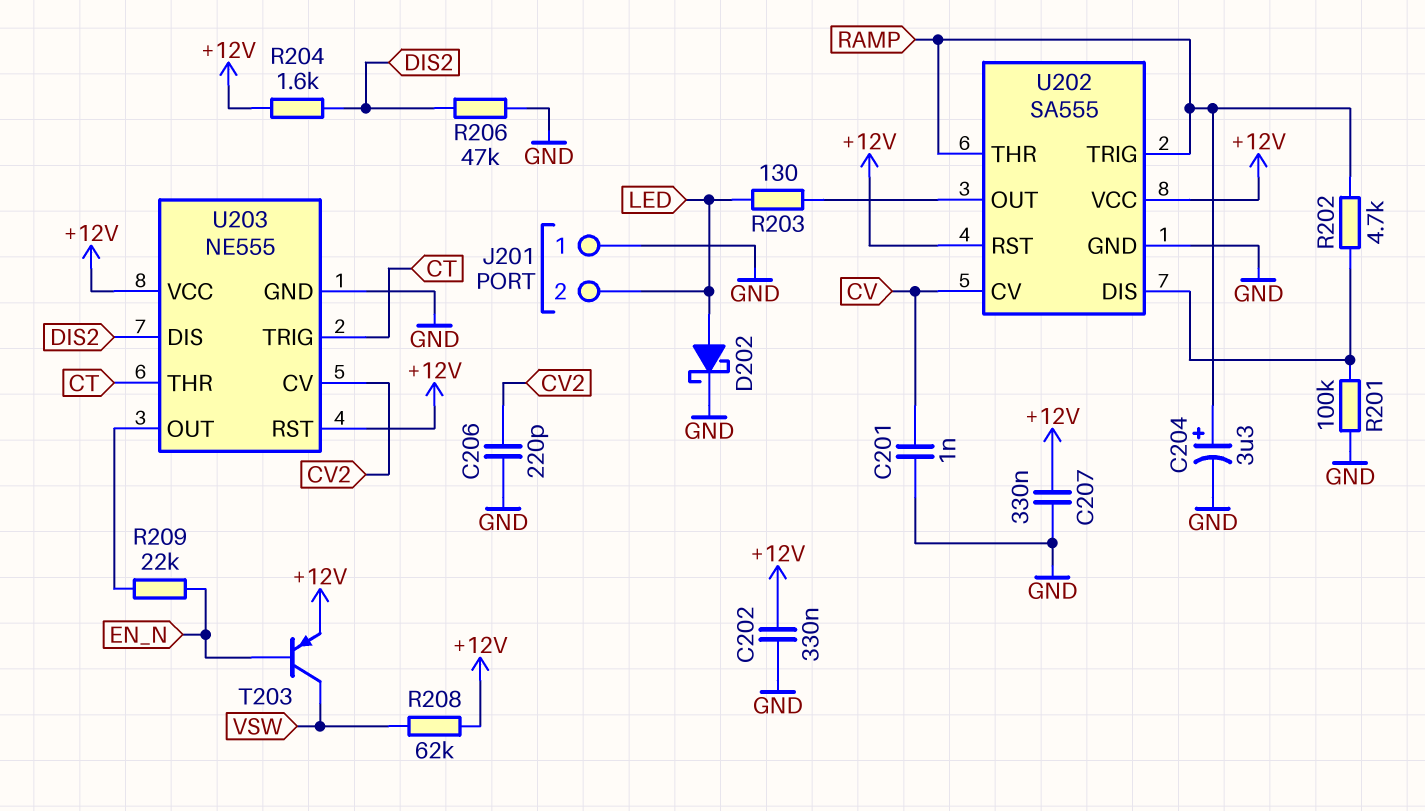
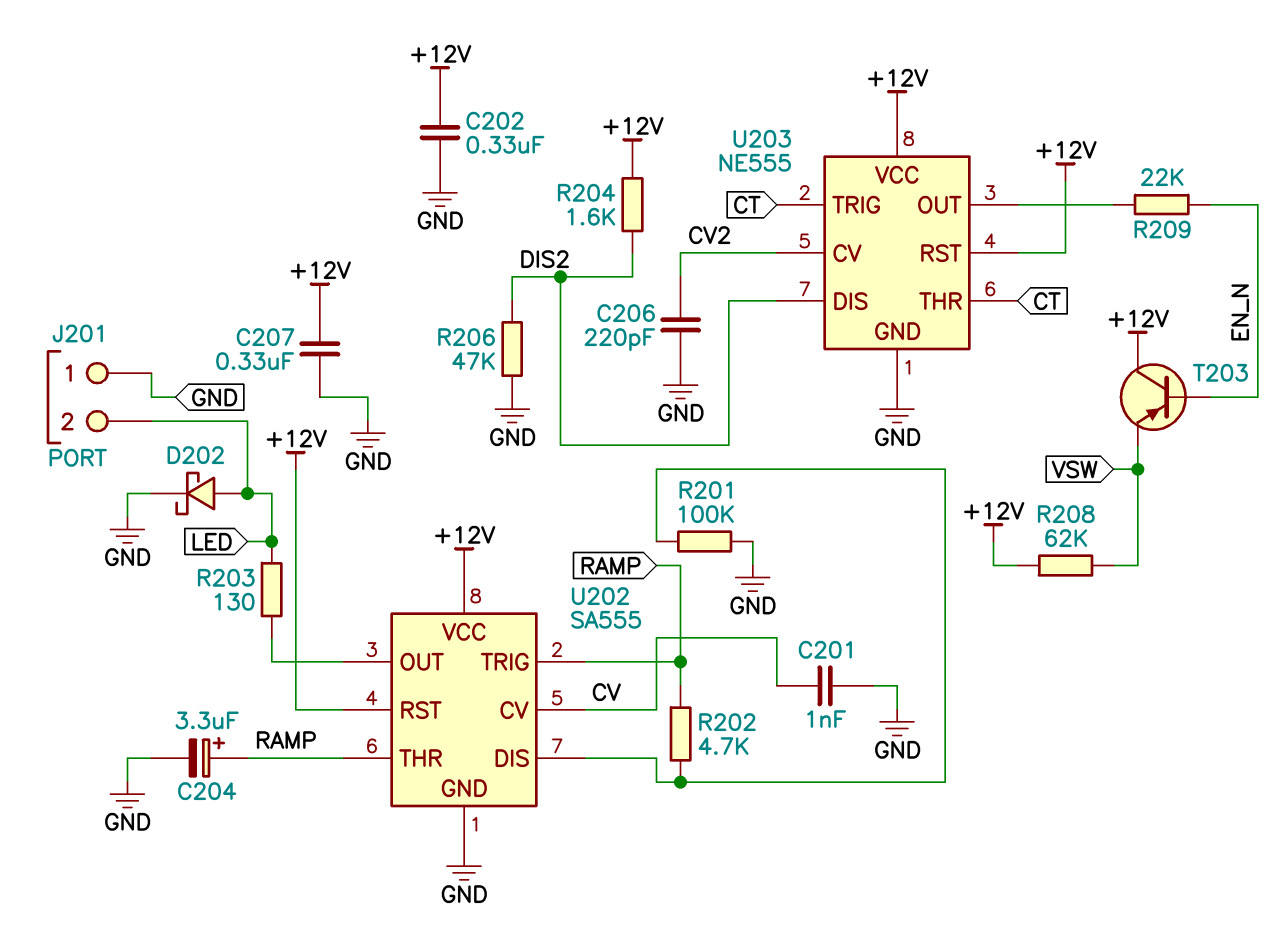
T203: PNP (B EN_N, C VSW, E +12V) -> PNP (B EN_N, C +12V, E VSW)

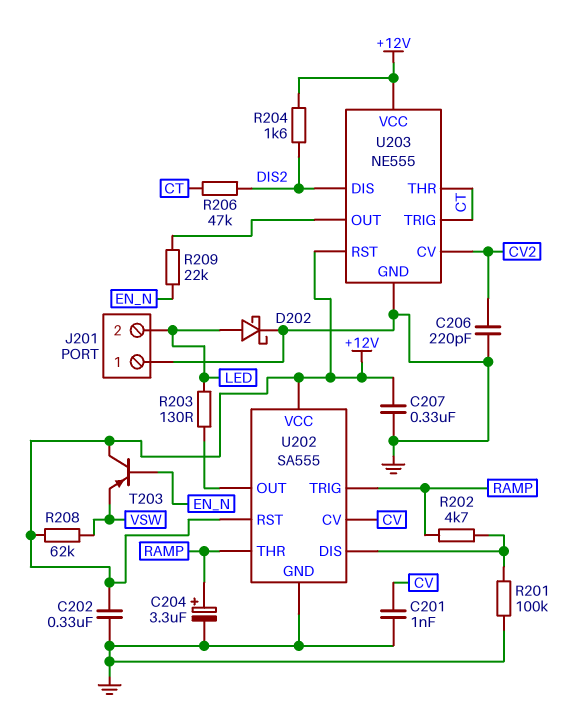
R206: 47k (DIS2, GND) -> 47k (CT, DIS2)

